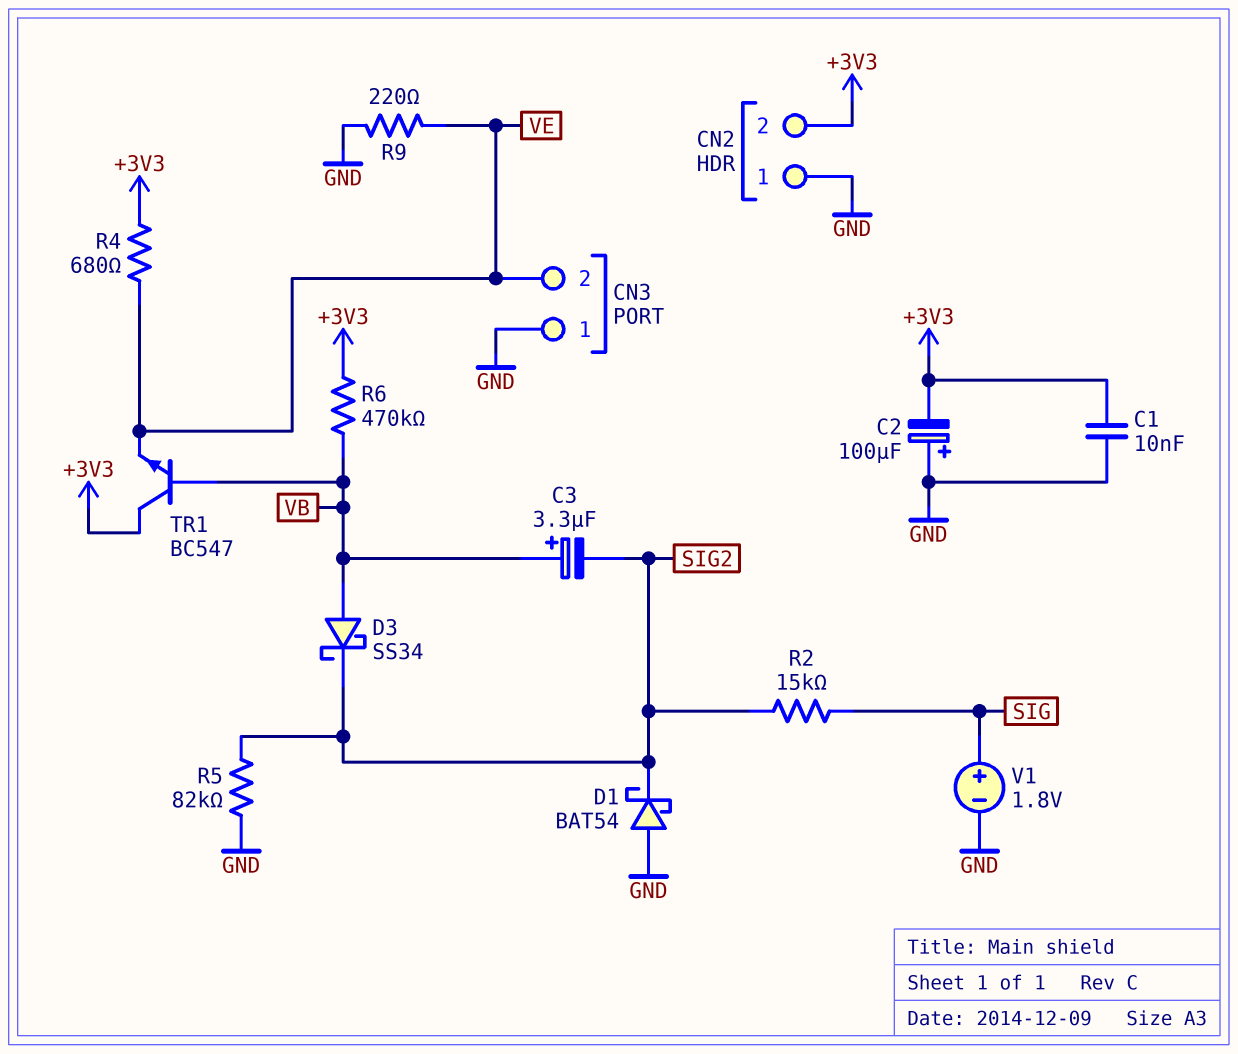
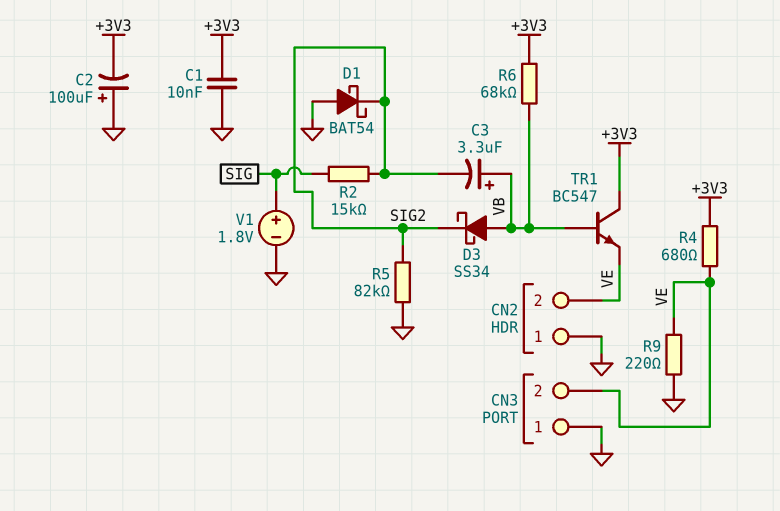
CN2 pin 2: +3V3 -> VE
R6: 470k (+3V3, VB) -> 68k (+3V3, VB)

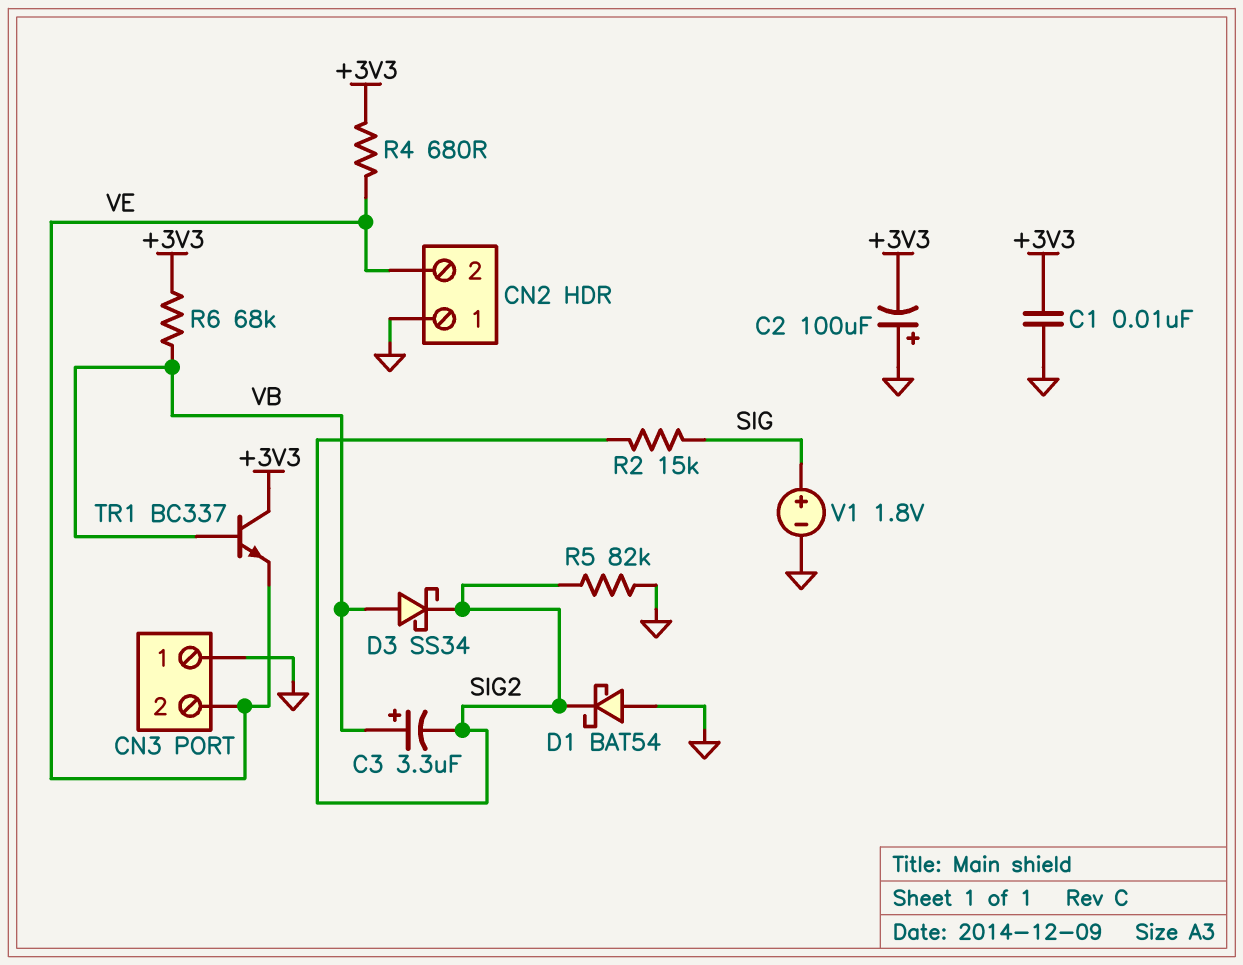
R9: 220 (GND, VE) -> none
TR1: NPN BC547 (B VB, C +3V3, E VE) -> NPN BC337 (B VB, C +3V3, E VE)

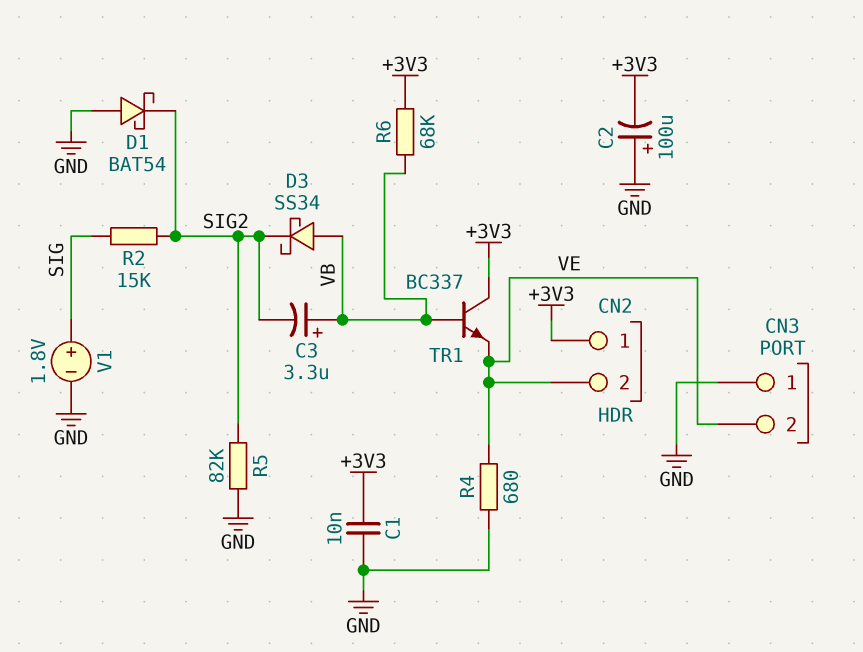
CN2 pin 1: GND -> +3V3
R4: 680 (+3V3, VE) -> 680 (GND, VE)

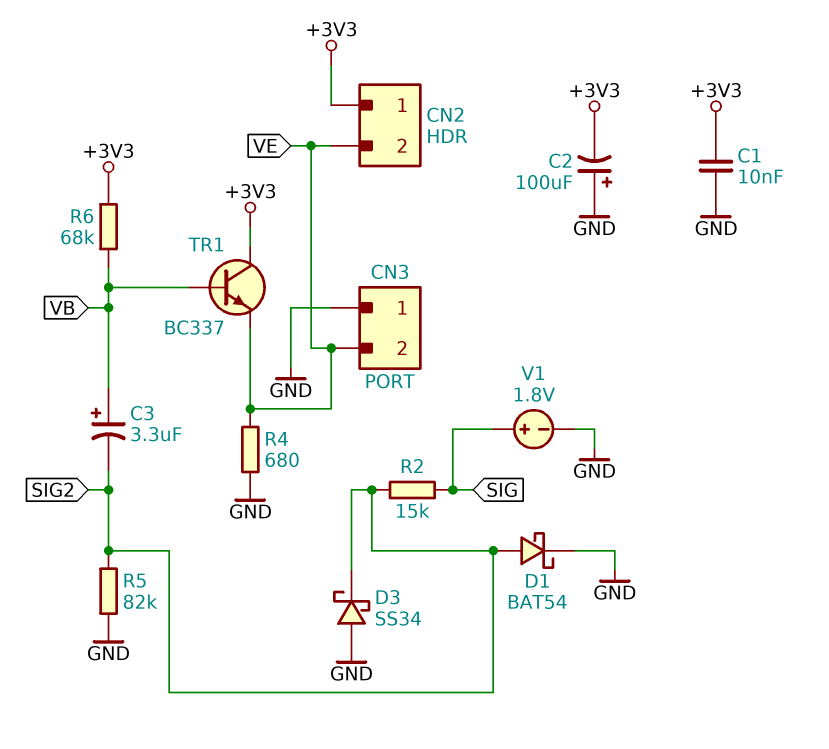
D1: schottky BAT54 (A GND, K SIG2) -> schottky BAT54 (A SIG2, K GND)
D3: schottky SS34 (A VB, K SIG2) -> schottky SS34 (A GND, K SIG2)

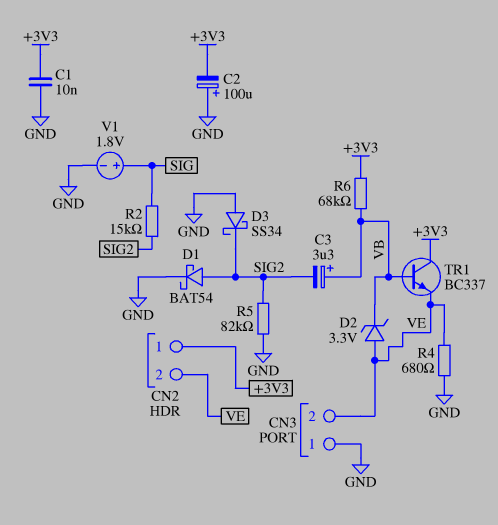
D2: none -> zener 3.3V (A VE, K VB)

